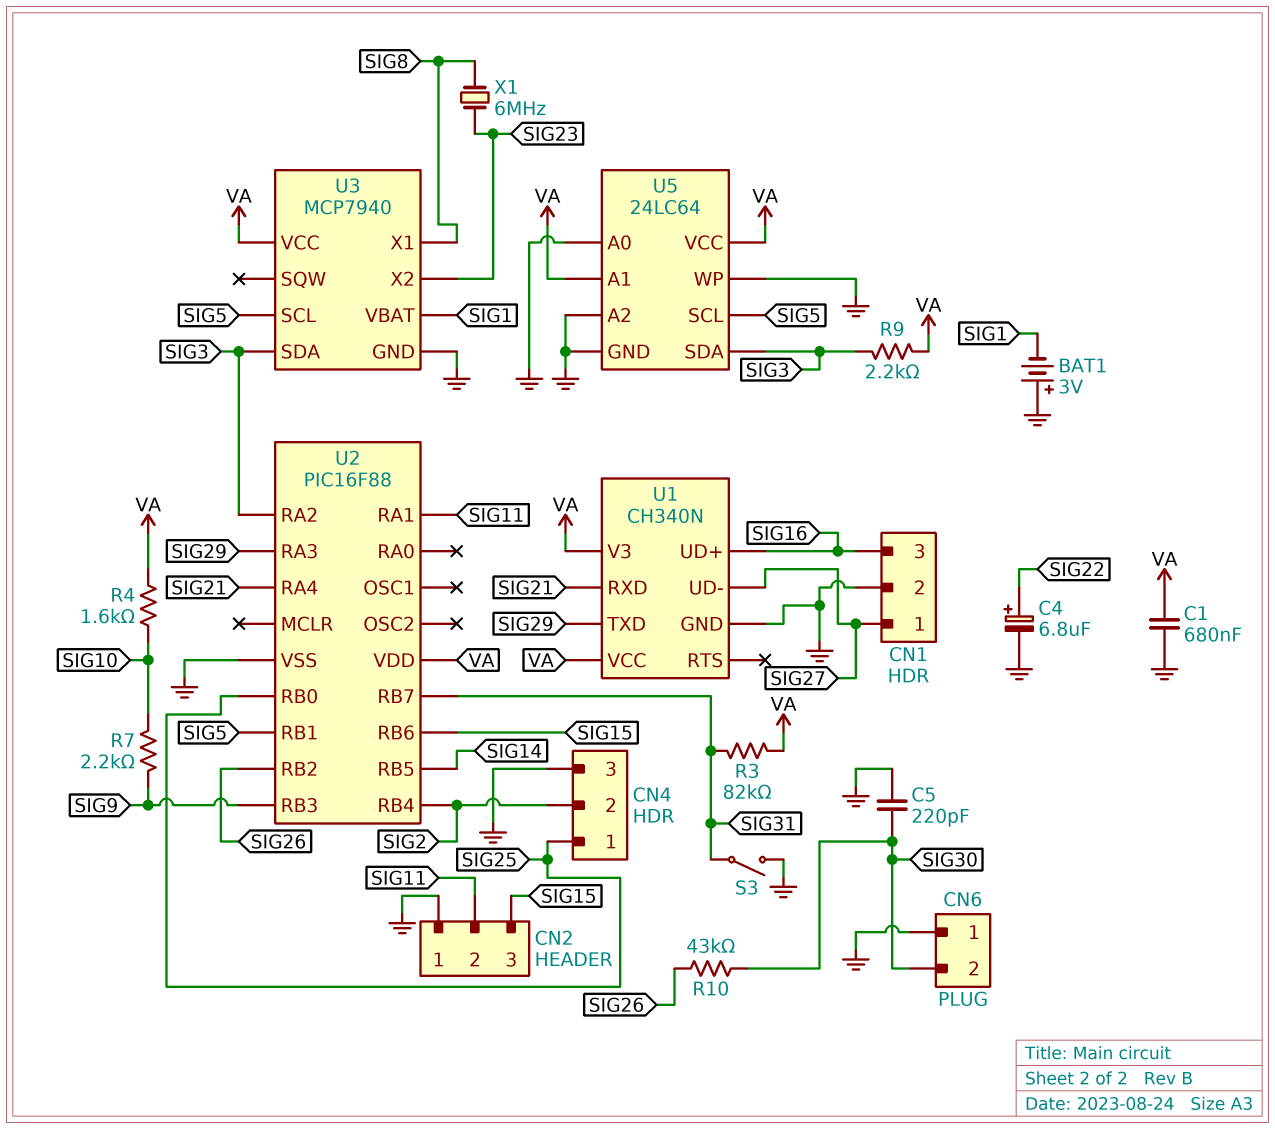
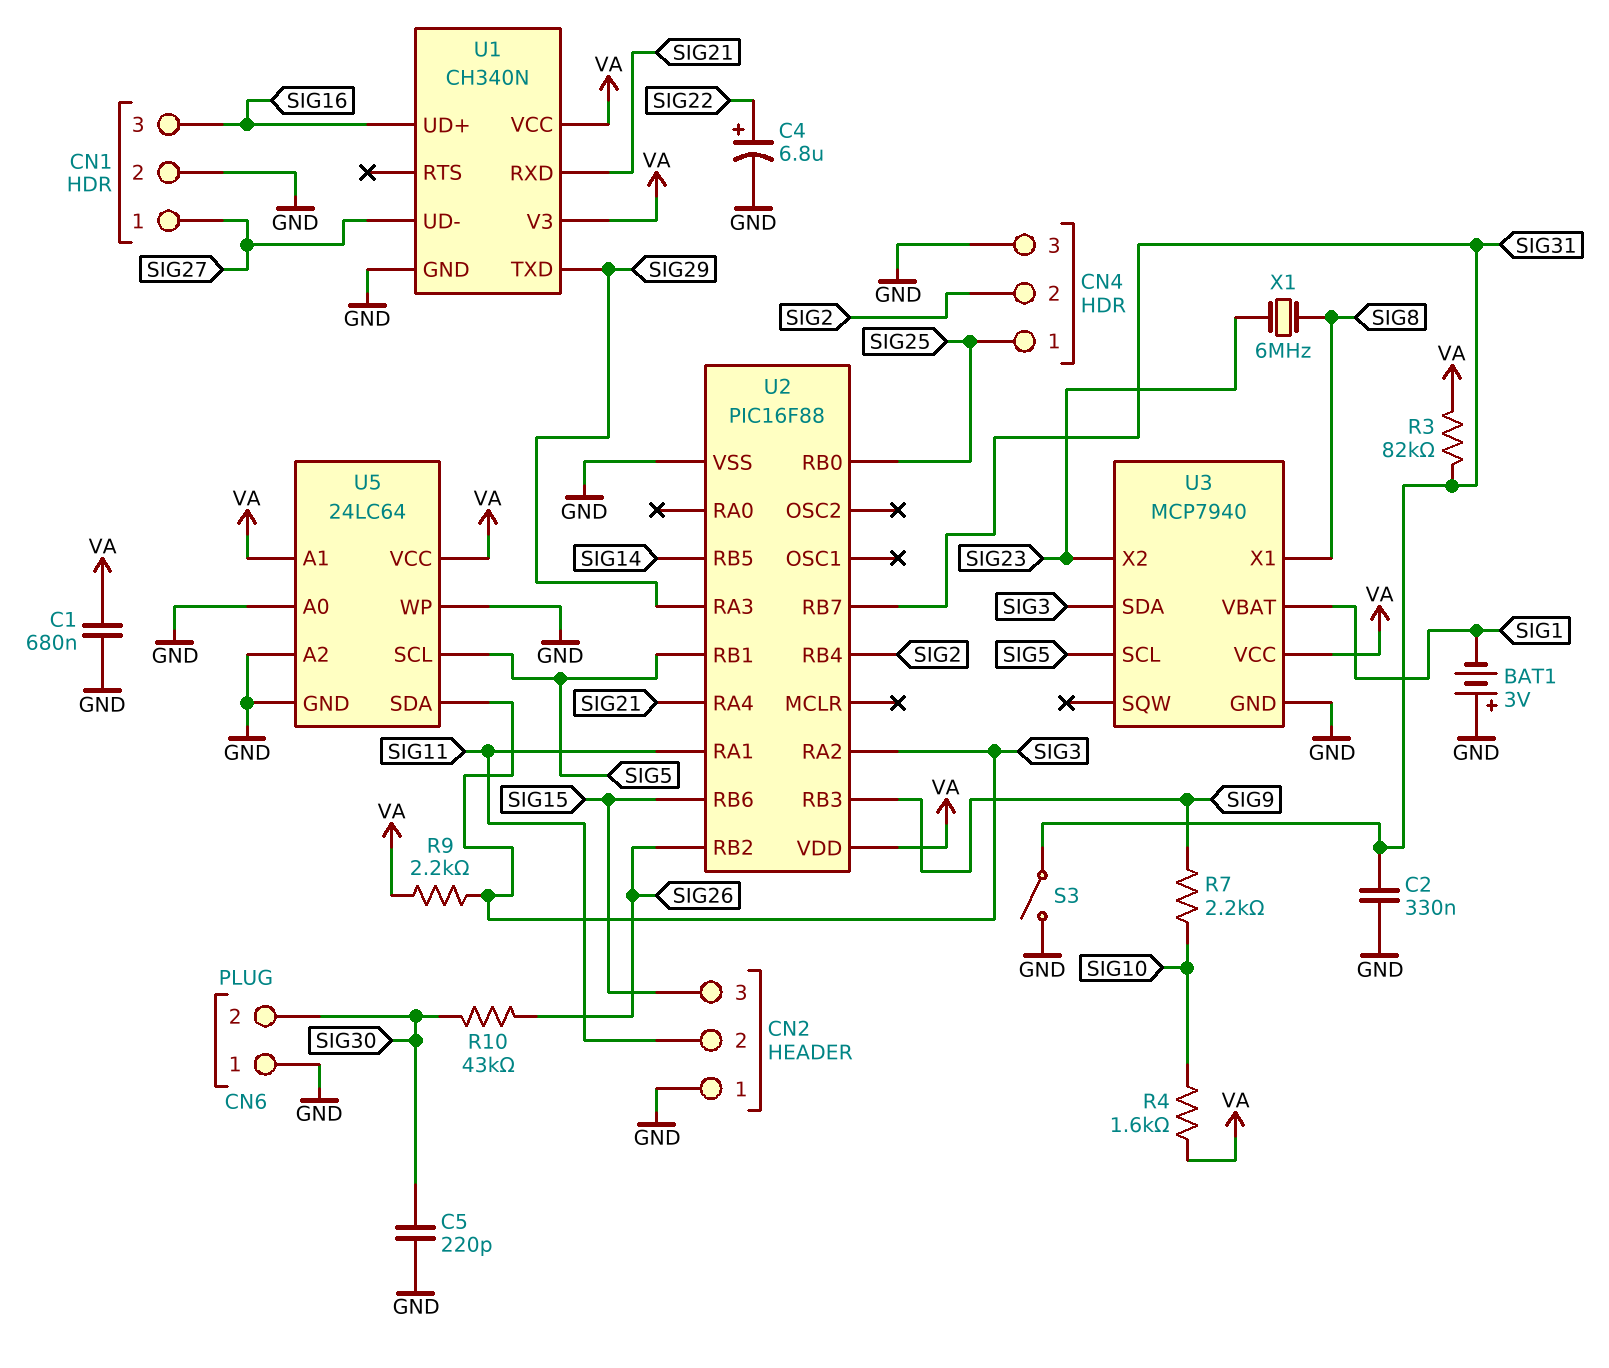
C2: none -> 330nF (GND, SIG31)

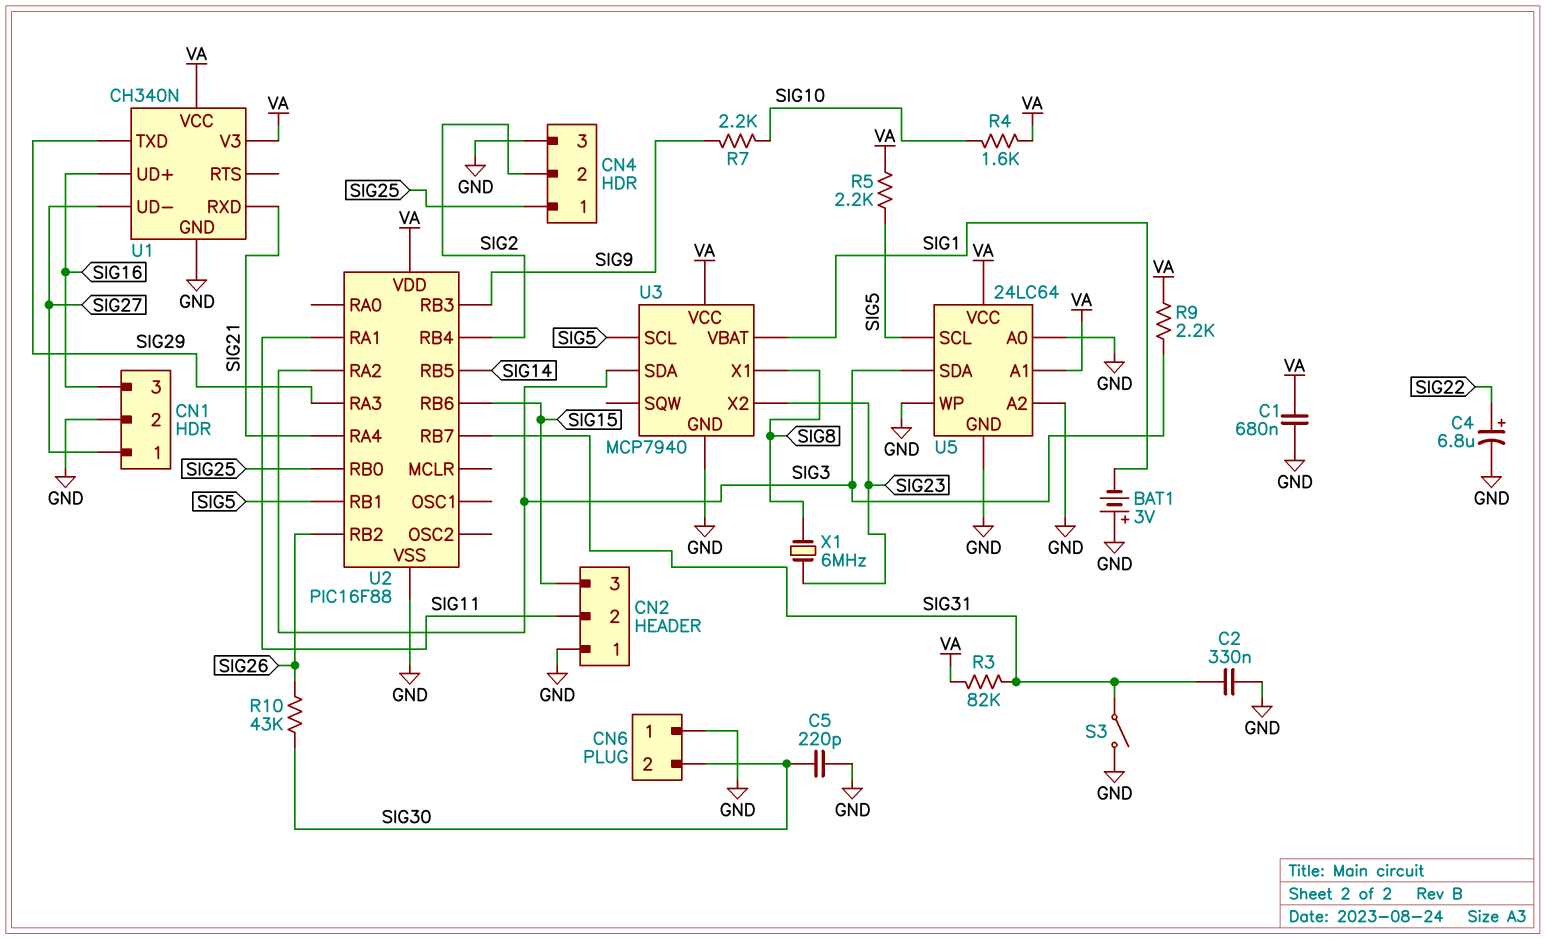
R5: none -> 2.2k (SIG5, VA)

